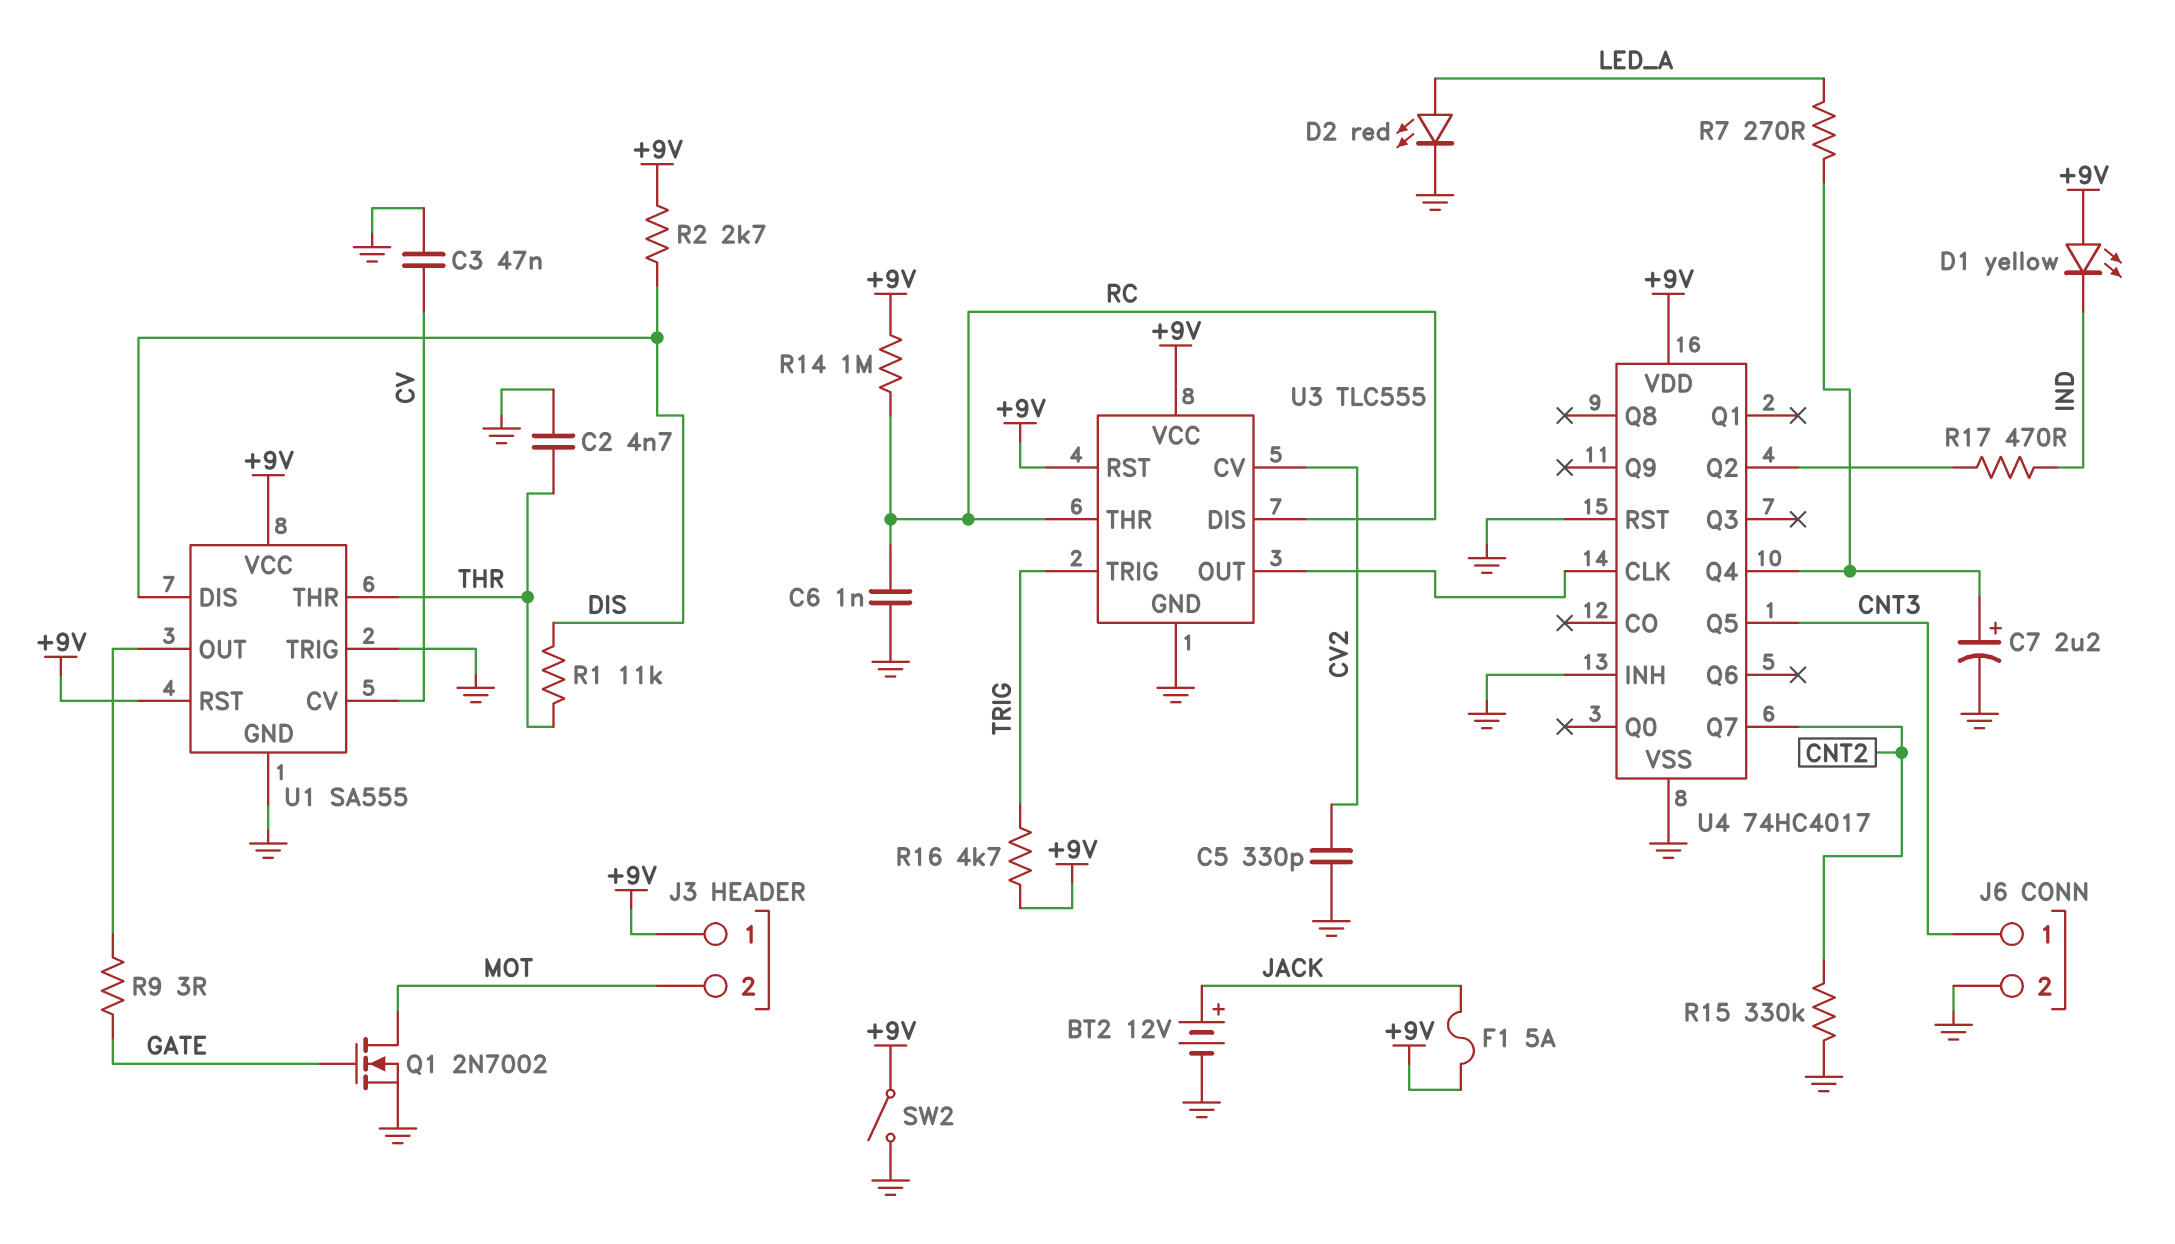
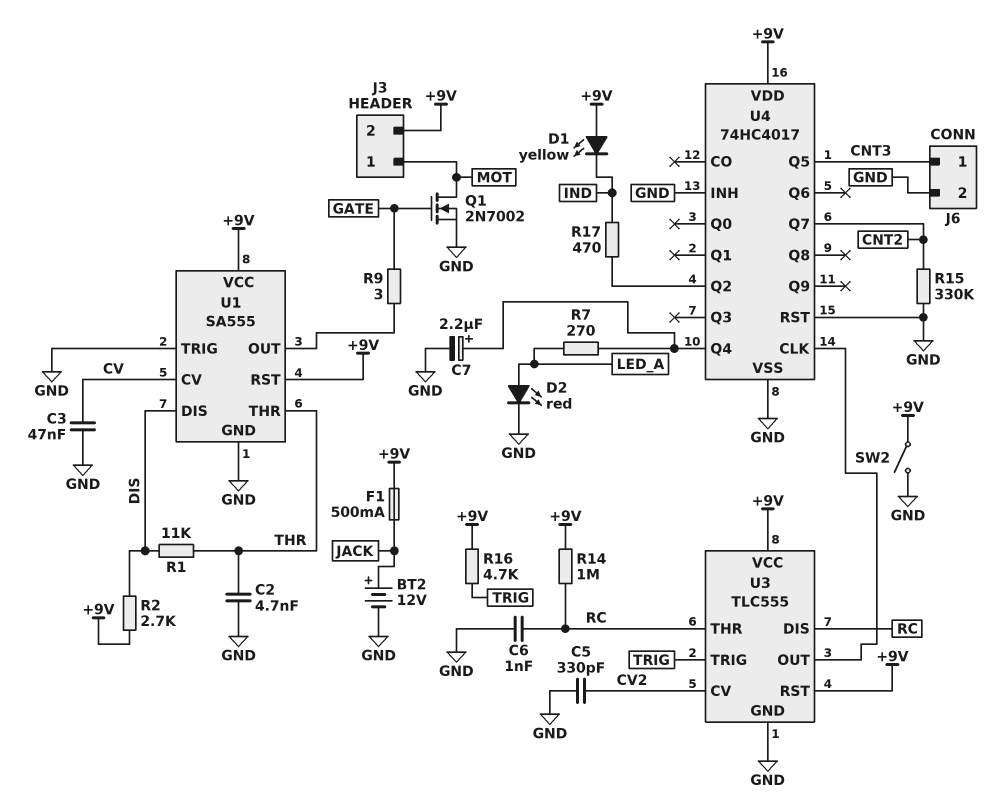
F1: 5A (+9V, JACK) -> 500mA (+9V, JACK)
J3 pin 1: +9V -> MOT
J3 pin 2: MOT -> +9V

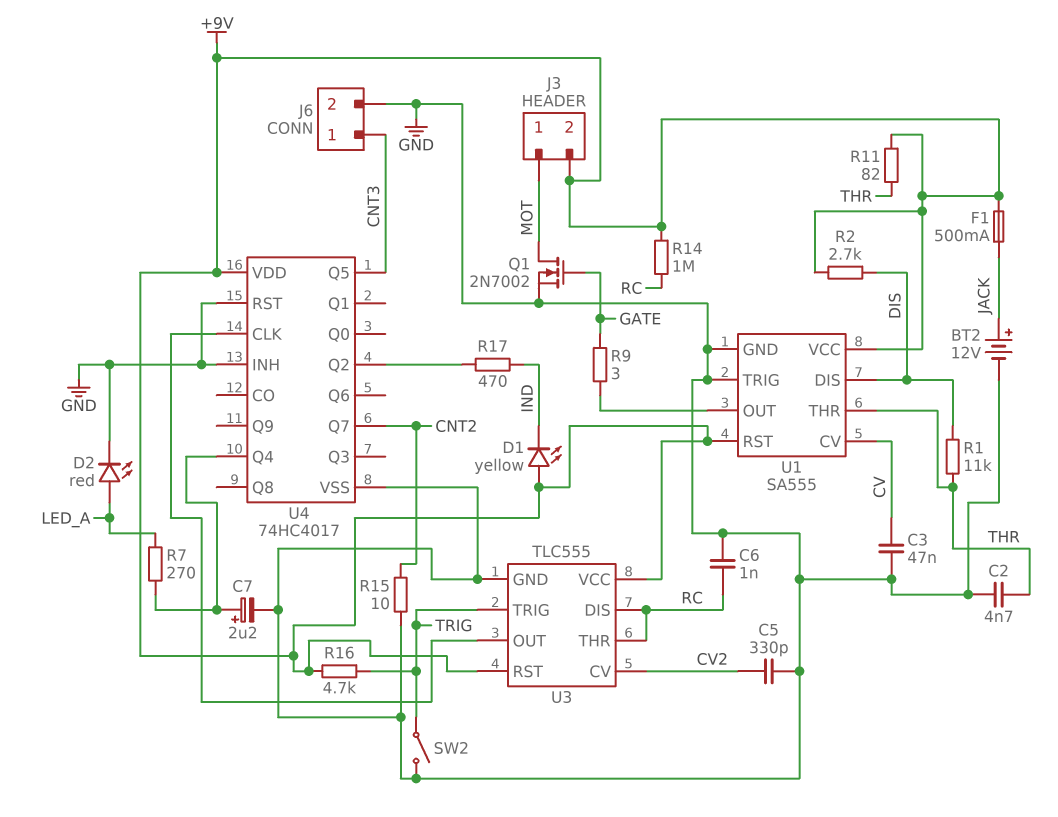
R11: none -> 82 (+9V, THR)
R15: 330k (CNT2, GND) -> 10 (CNT2, GND)
SW2: switch (+9V, GND) -> switch (GND, TRIG)

